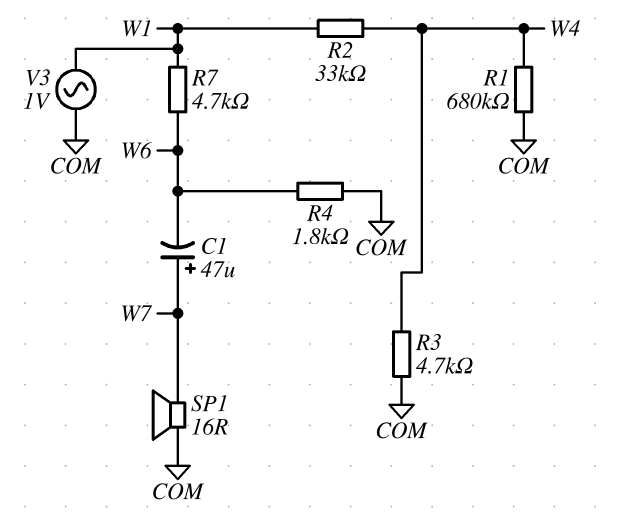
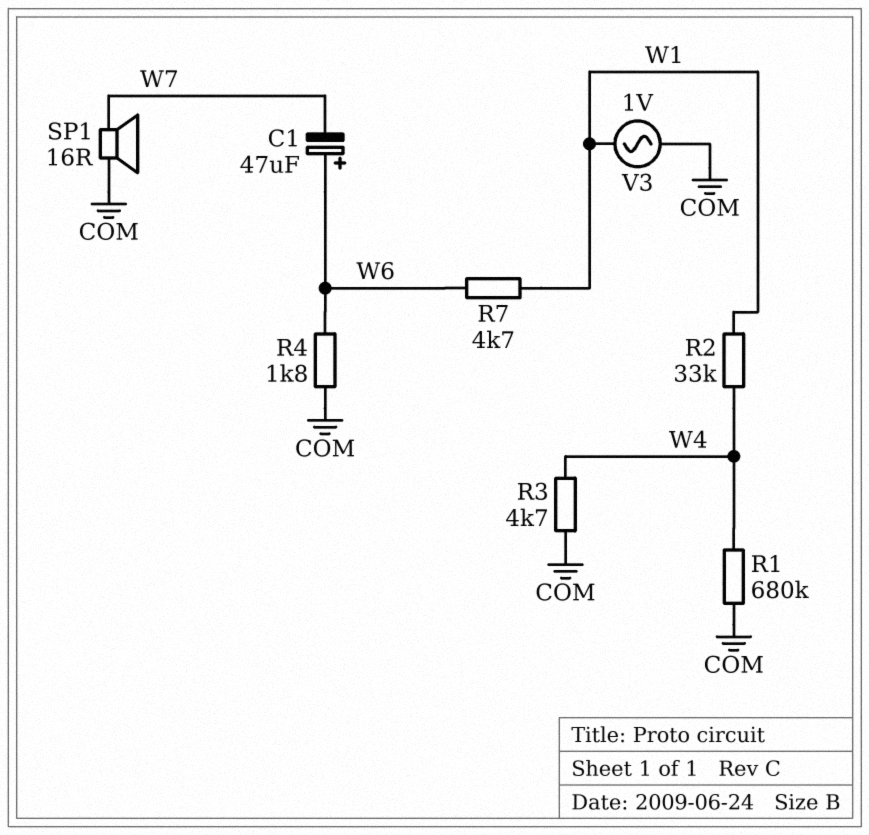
C1: 47uF (plus W7, minus W6) -> 47uF (plus W6, minus W7)

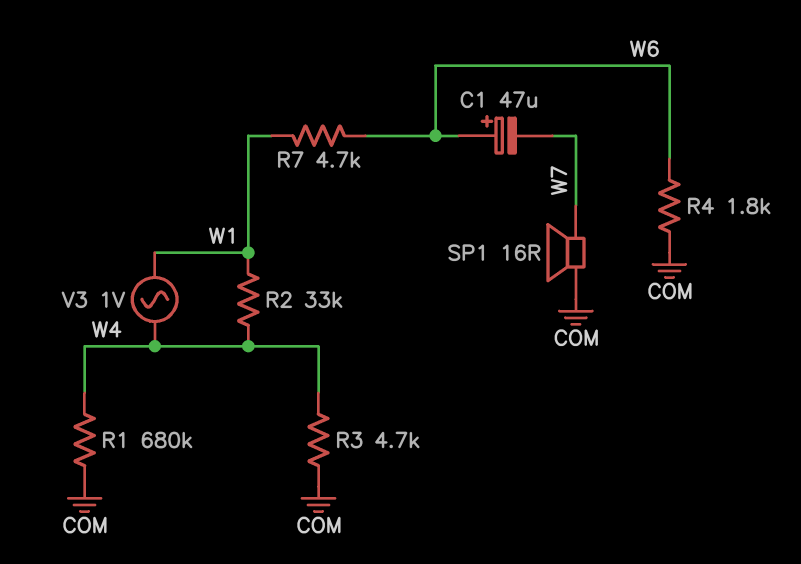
V3: AC 1V (COM, W1) -> AC 1V (W1, W4)

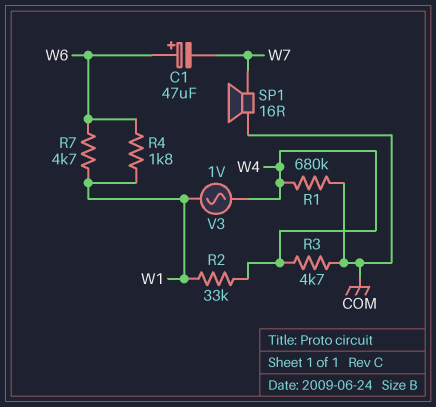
R4: 1.8k (COM, W6) -> 1.8k (W1, W6)

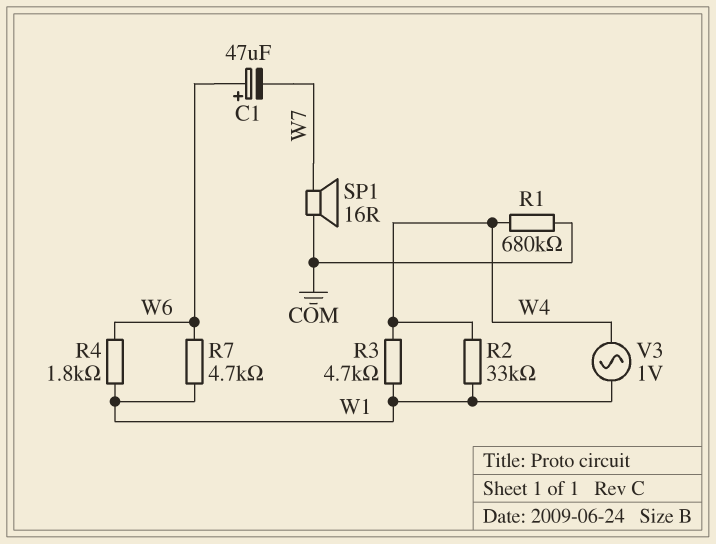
R3: 4.7k (COM, W4) -> 4.7k (W1, W4)

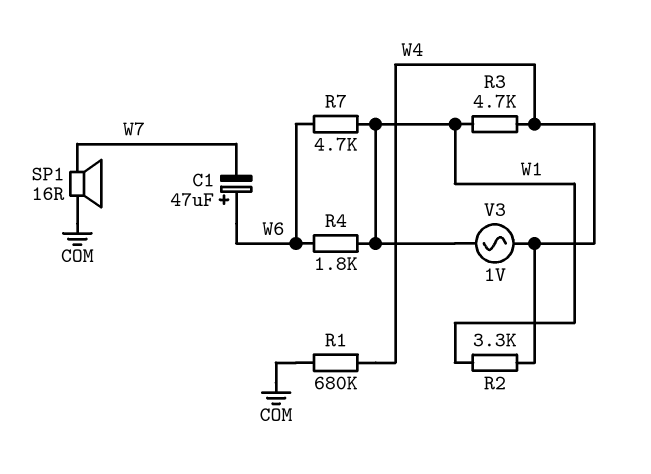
R2: 33k (W1, W4) -> 3.3k (W1, W4)

